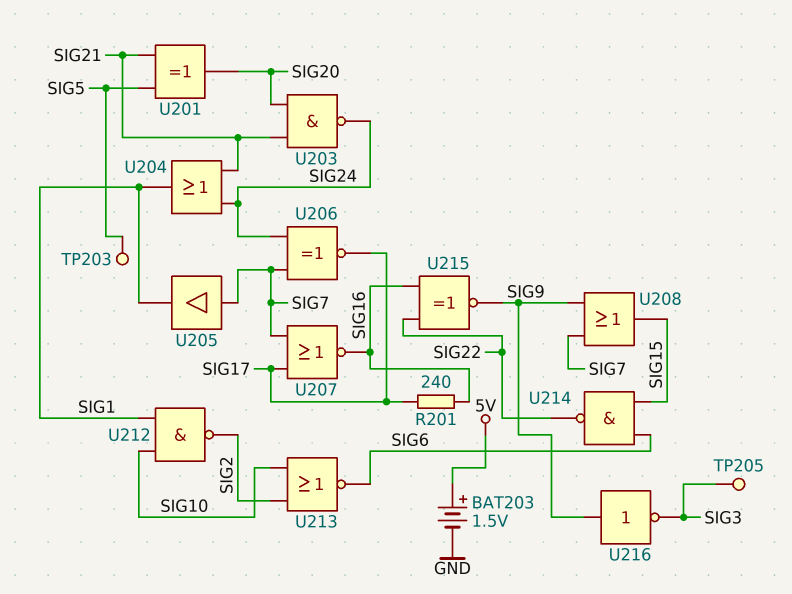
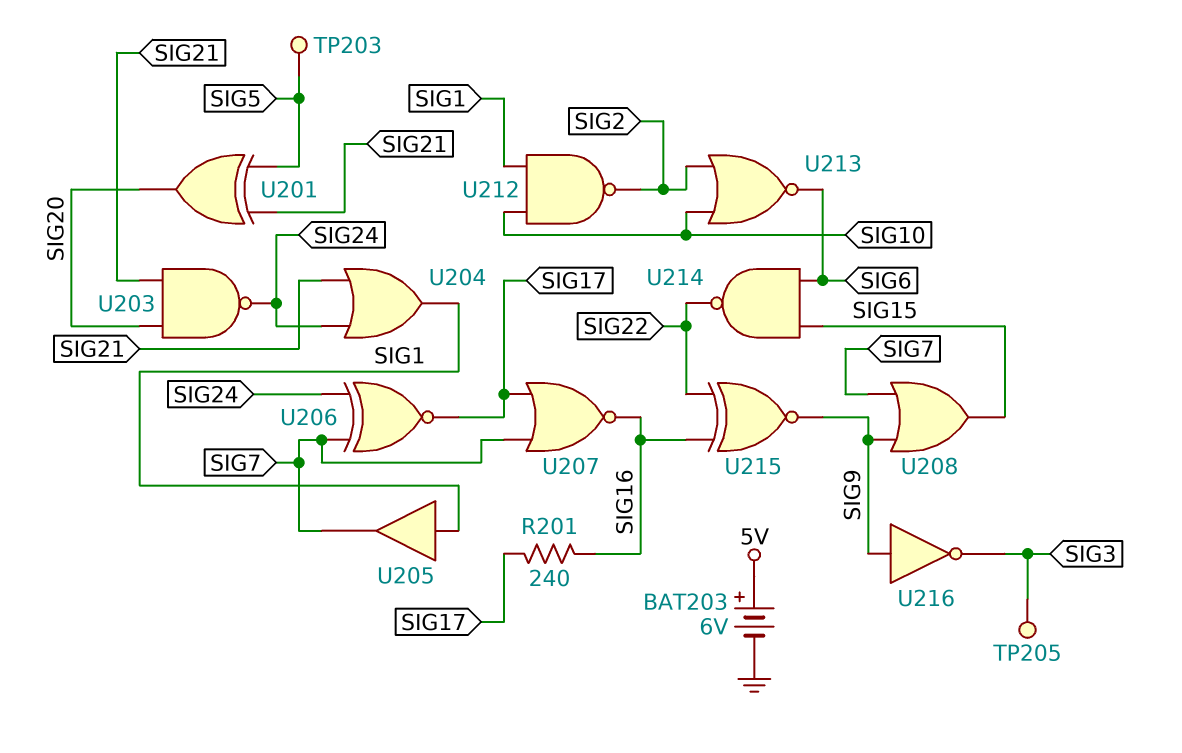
BAT203: 1.5V (plus 5V, minus GND) -> 6V (plus 5V, minus GND)
U205: buffer (in SIG7, out SIG1) -> buffer (in SIG1, out SIG7)

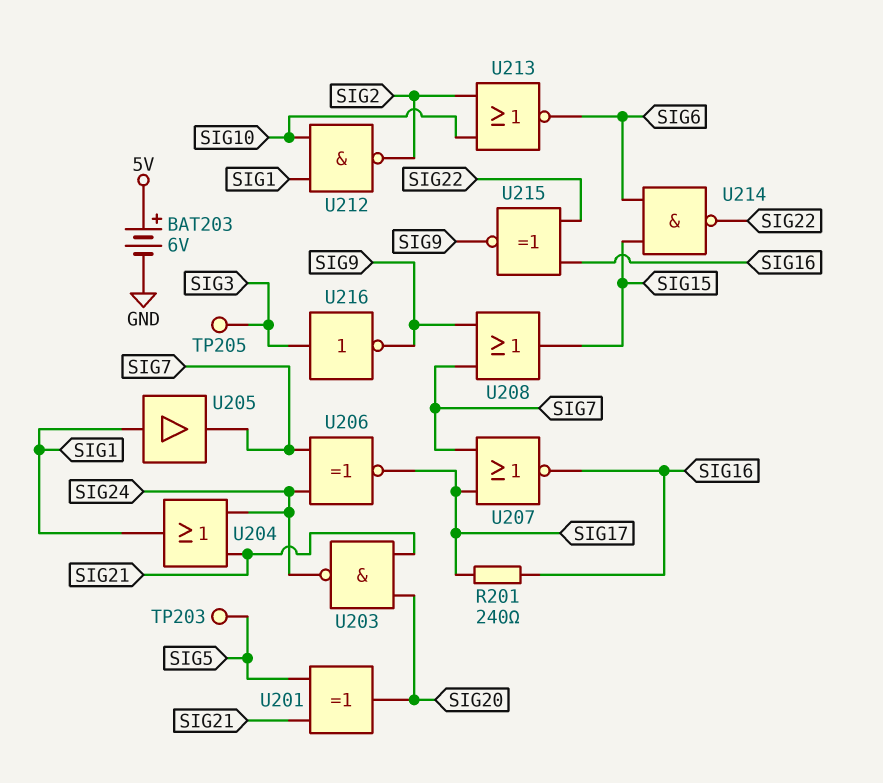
U216: NOT (in SIG9, out SIG3) -> NOT (in SIG3, out SIG9)

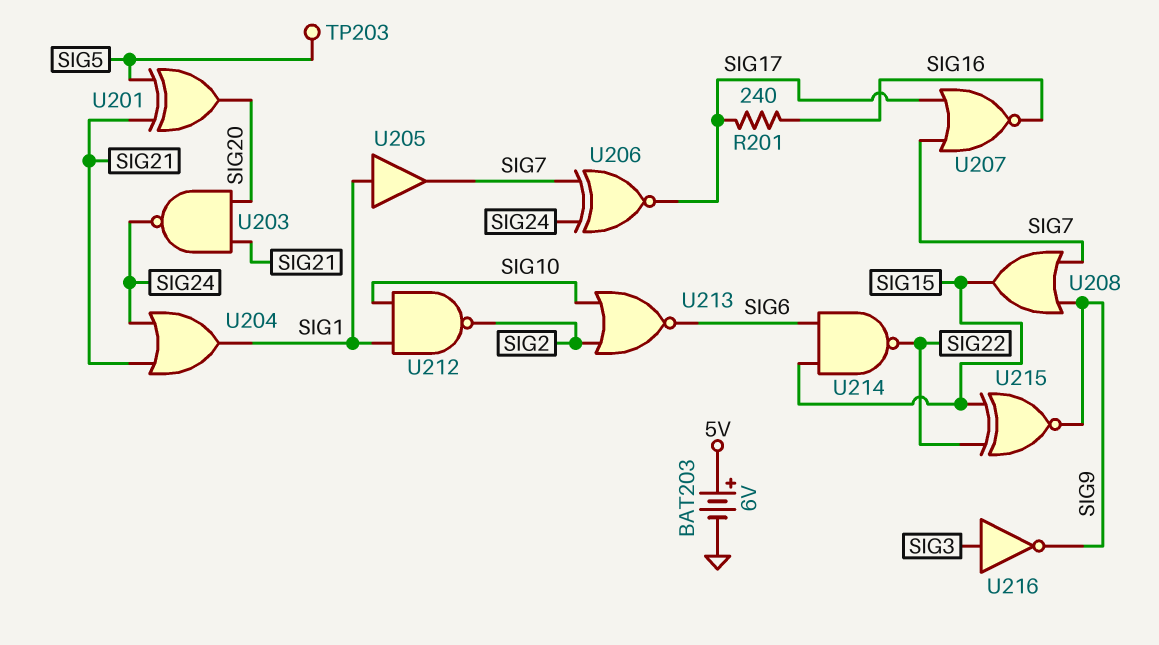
TP205: test point (SIG3) -> none
U215: XNOR (in SIG16, in SIG22, out SIG9) -> XNOR (in SIG15, in SIG22, out SIG9)

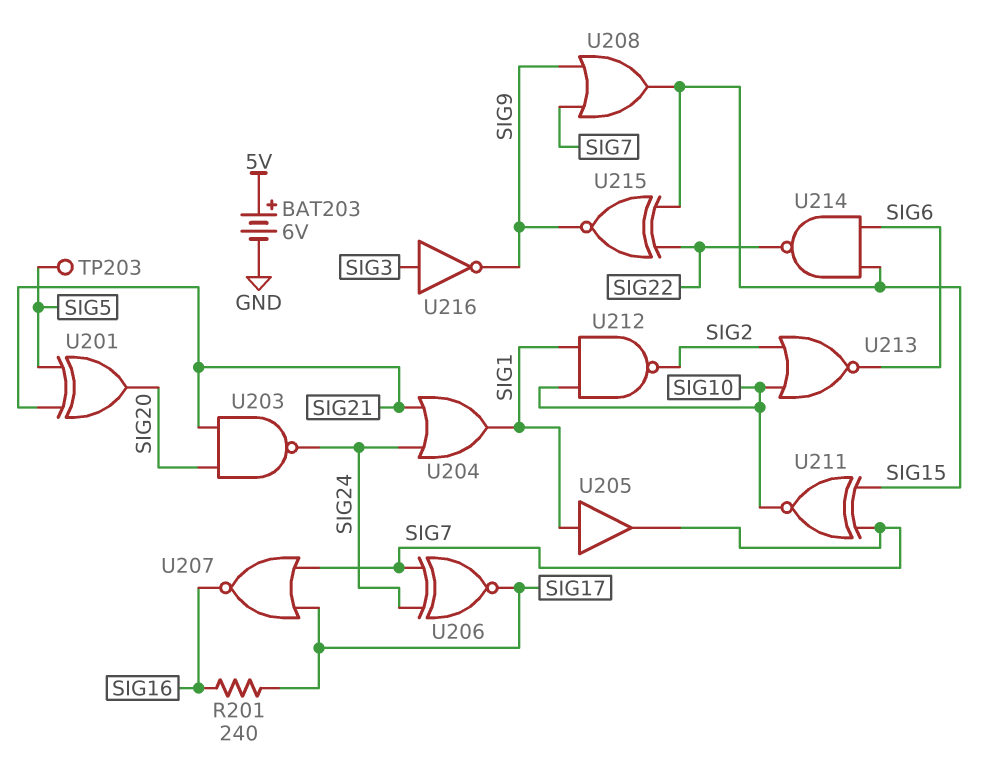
U211: none -> XNOR (in SIG7, in SIG15, out SIG10)

